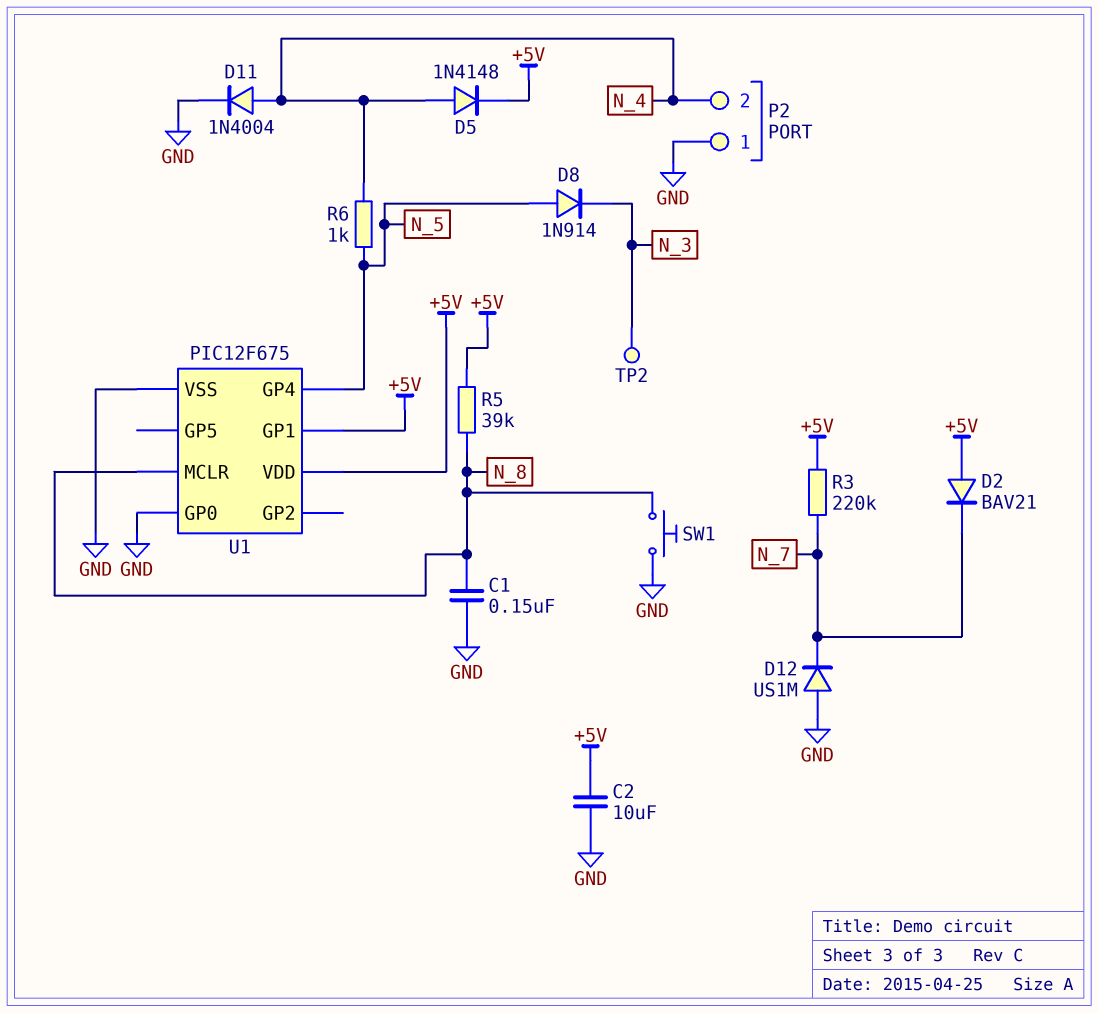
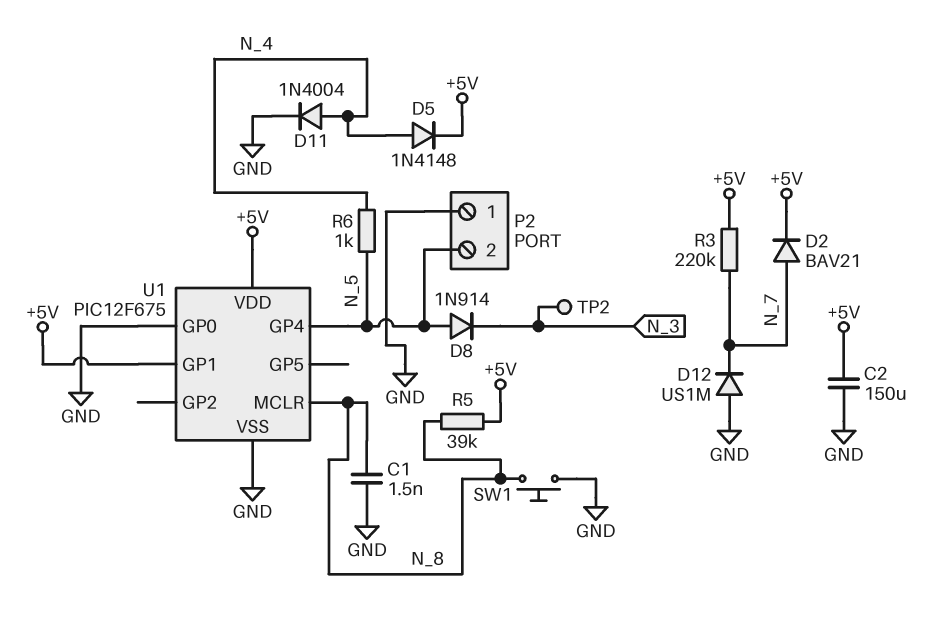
C1: 150nF (GND, N_8) -> 1.5nF (GND, N_8)
C2: 10uF (+5V, GND) -> 150uF (+5V, GND)
D2: diode BAV21 (A +5V, K N_7) -> diode BAV21 (A N_7, K +5V)
P2 pin 2: N_4 -> N_5

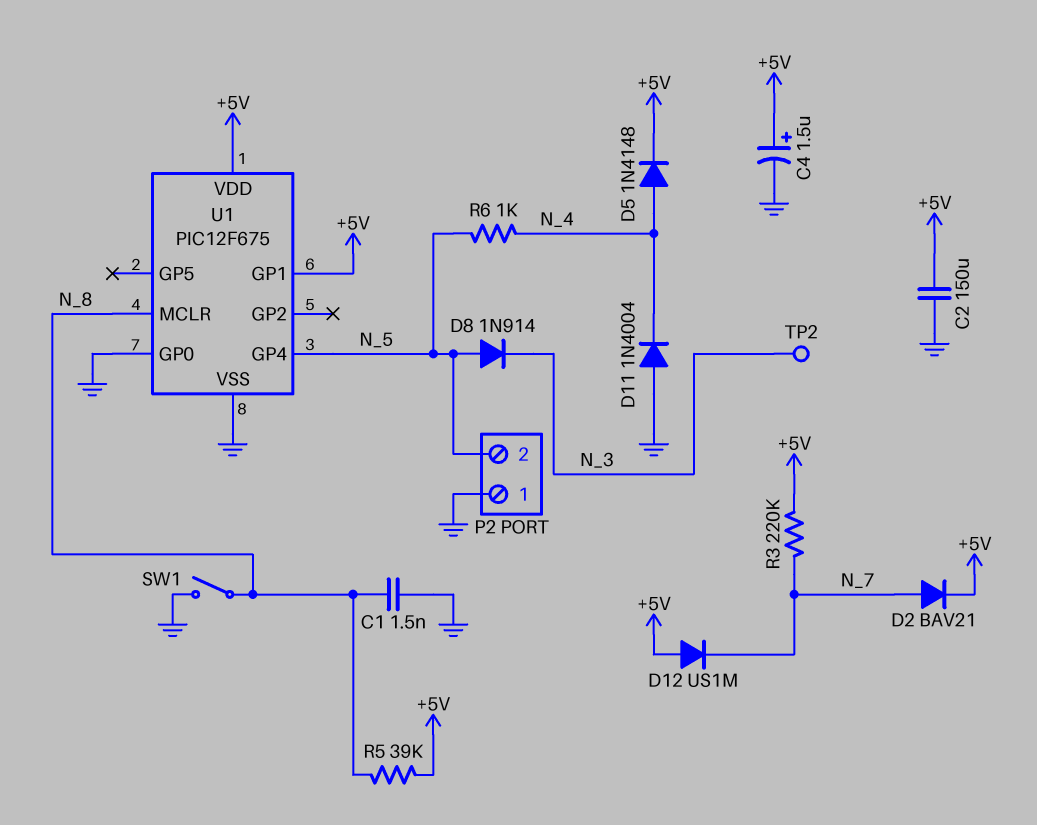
C4: none -> 1.5uF (plus +5V, minus GND)
D11: diode 1N4004 (A N_4, K GND) -> diode 1N4004 (A GND, K N_4)
D12: diode US1M (A GND, K N_7) -> diode US1M (A +5V, K N_7)
SW1: button (GND, N_8) -> switch (GND, N_8)

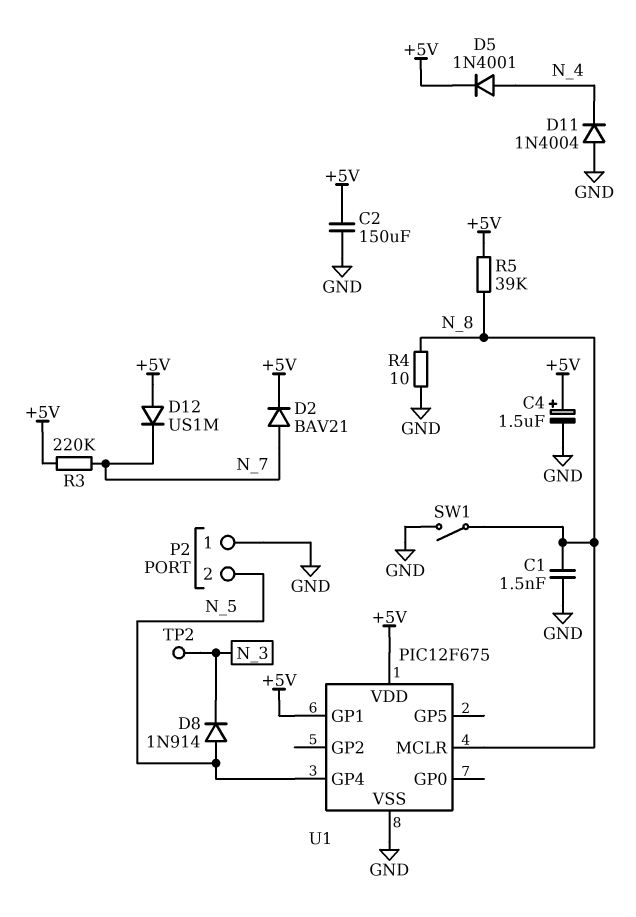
D5: diode 1N4148 (A N_4, K +5V) -> diode 1N4001 (A N_4, K +5V)
R4: none -> 10 (GND, N_8)
R6: 1k (N_4, N_5) -> none
U1 pin GP0: GND -> none

